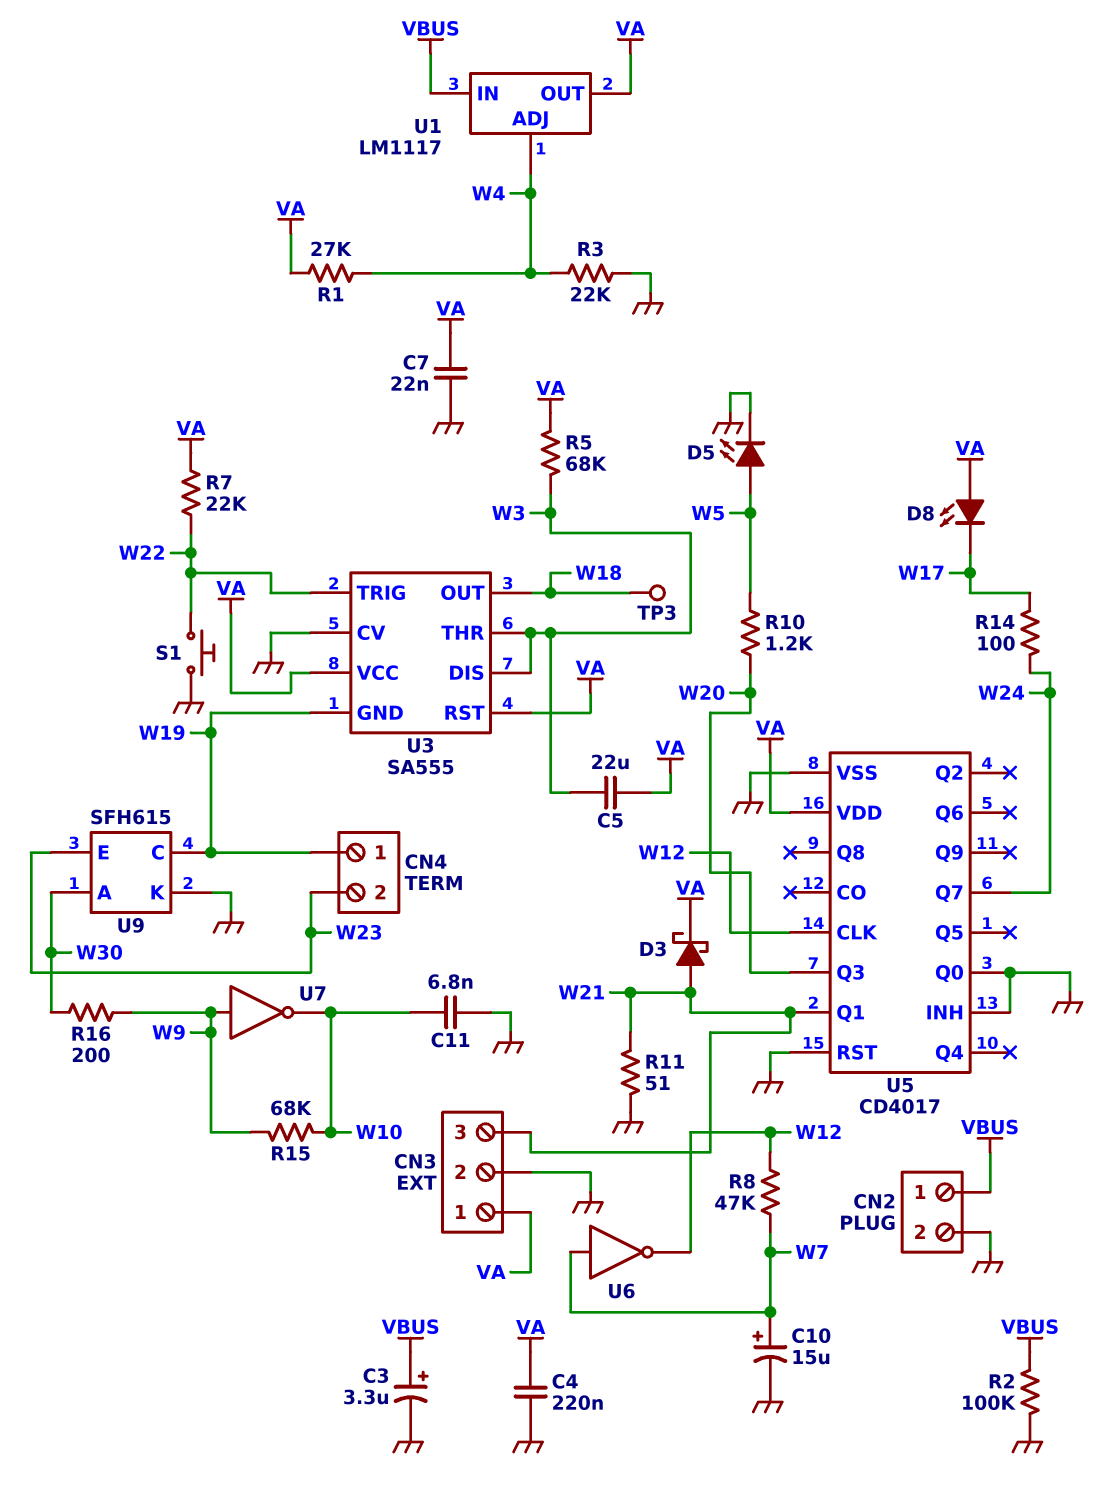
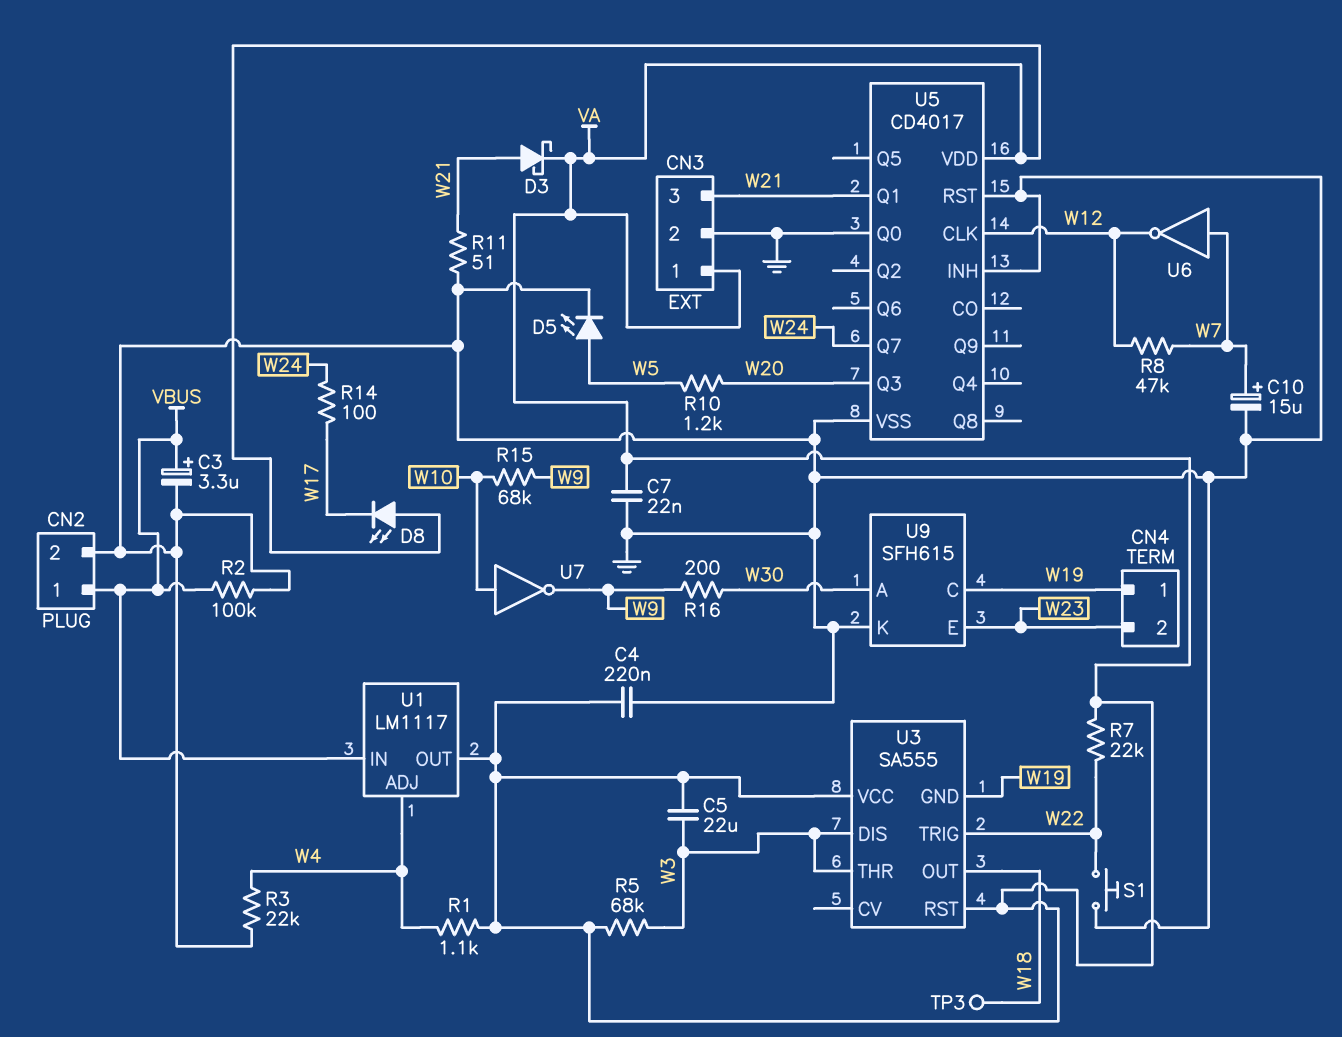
C11: 6.8nF (GND, W10) -> none
R1: 27k (VA, W4) -> 1.1k (VA, W4)
U3 pin CV: GND -> none
U7: NOT (in W9, out W10) -> NOT (in W10, out W9)

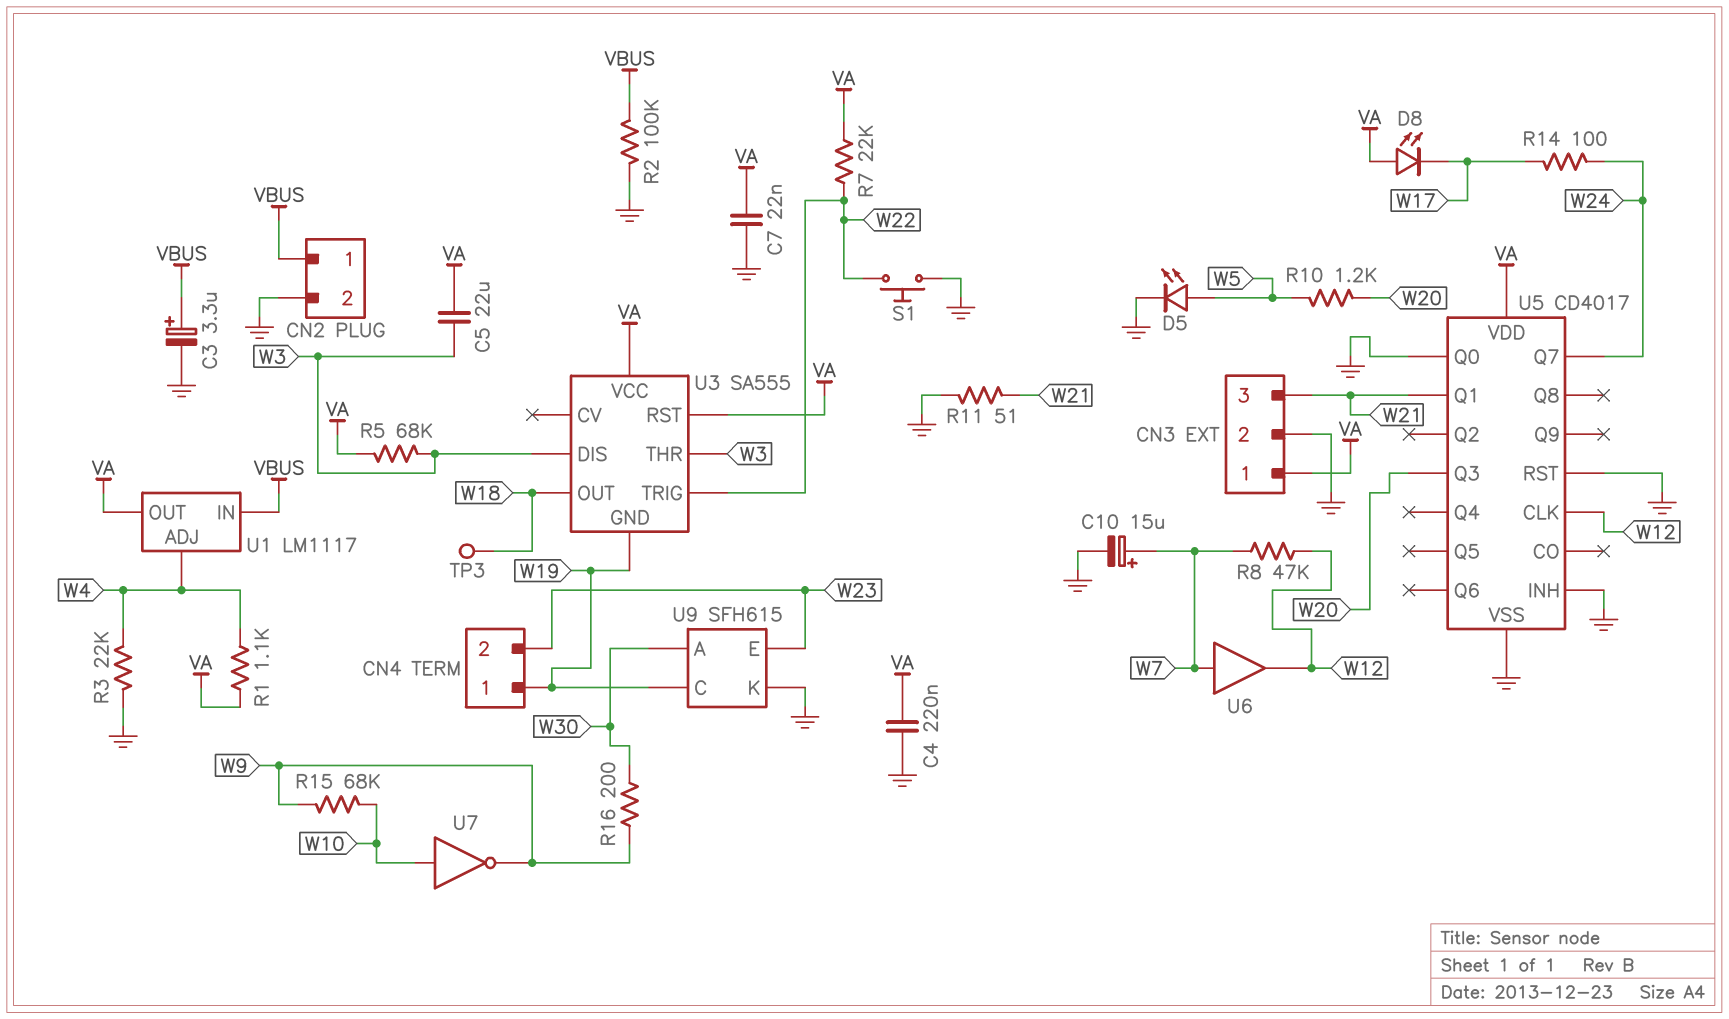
D3: schottky (A W21, K VA) -> none
U6: NOT (in W7, out W12) -> buffer (in W7, out W12)

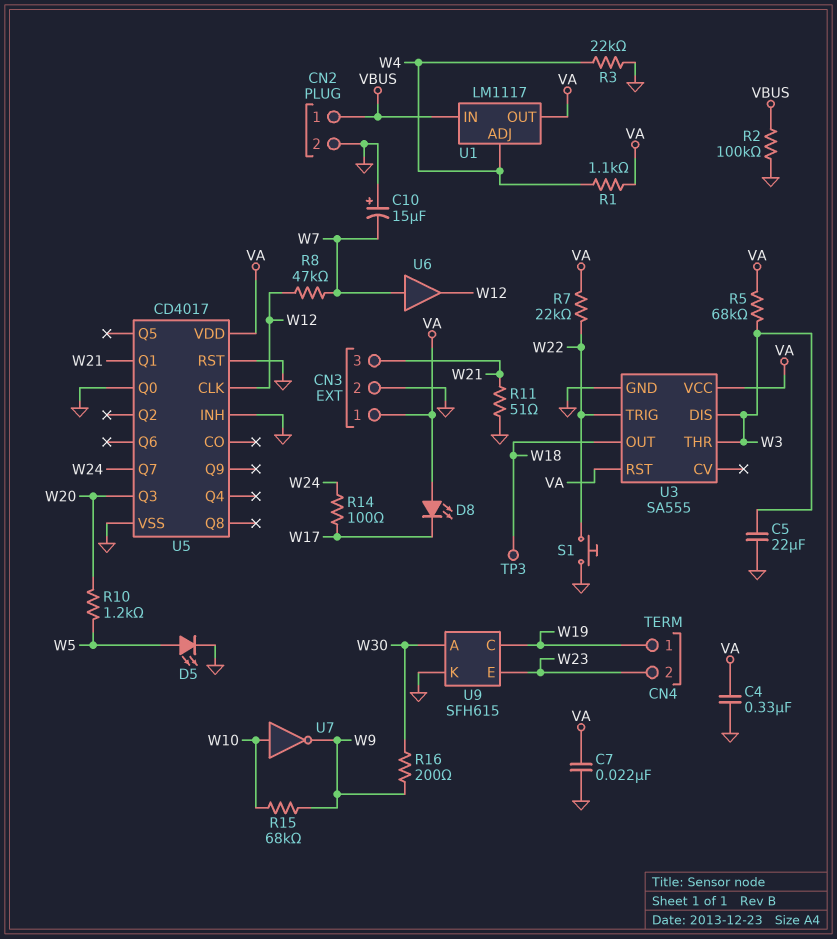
C3: 3.3uF (plus VBUS, minus GND) -> none
C4: 220nF (GND, VA) -> 330nF (GND, VA)
C5: 22uF (VA, W3) -> 22uF (GND, W3)
C10: 15uF (plus W7, minus GND) -> 15uF (plus GND, minus W7)
U3 pin GND: W19 -> GND

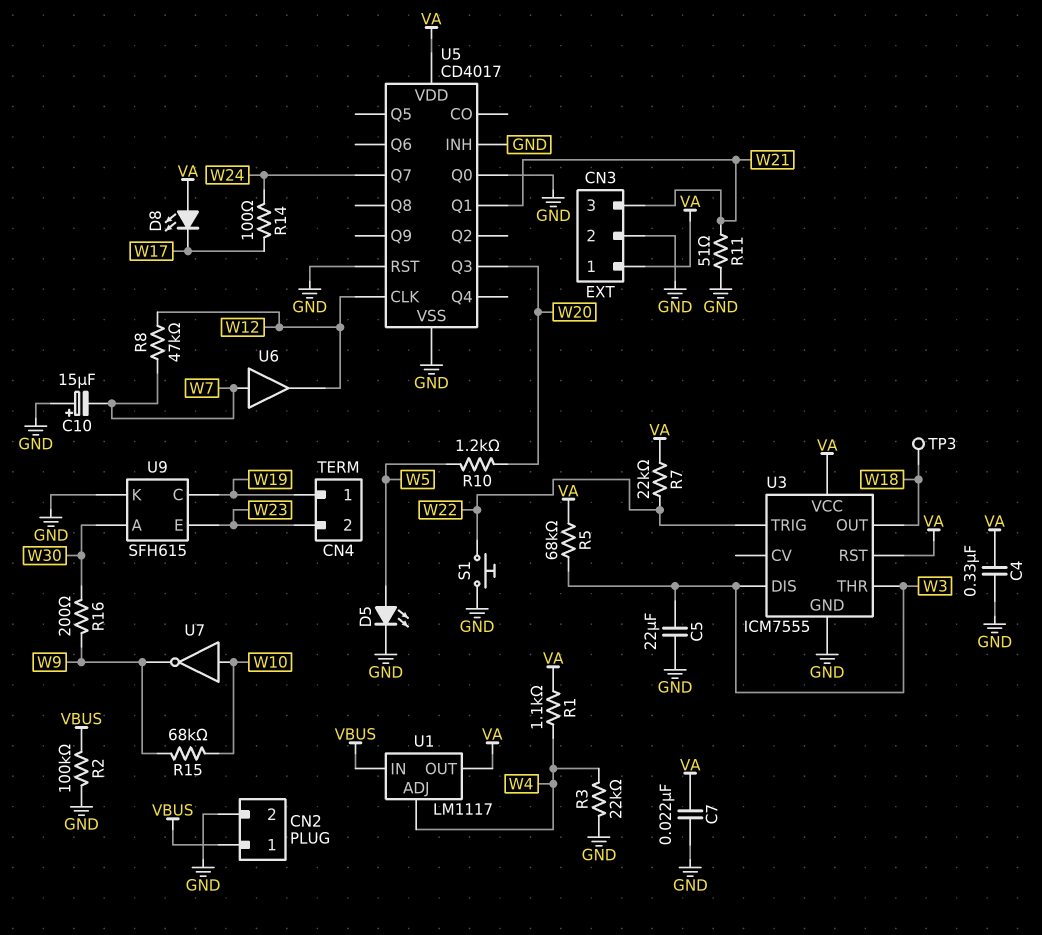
U3: SA555 -> ICM7555

